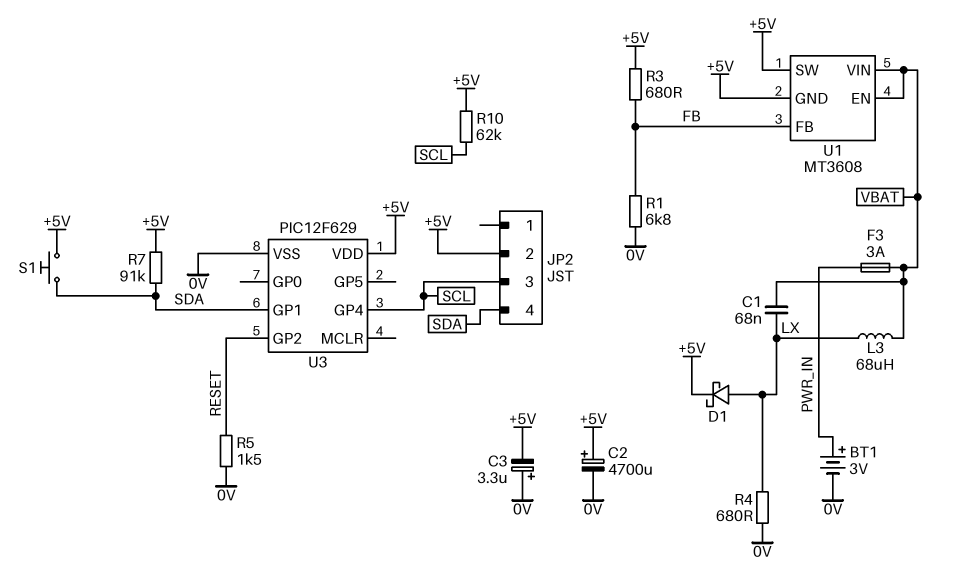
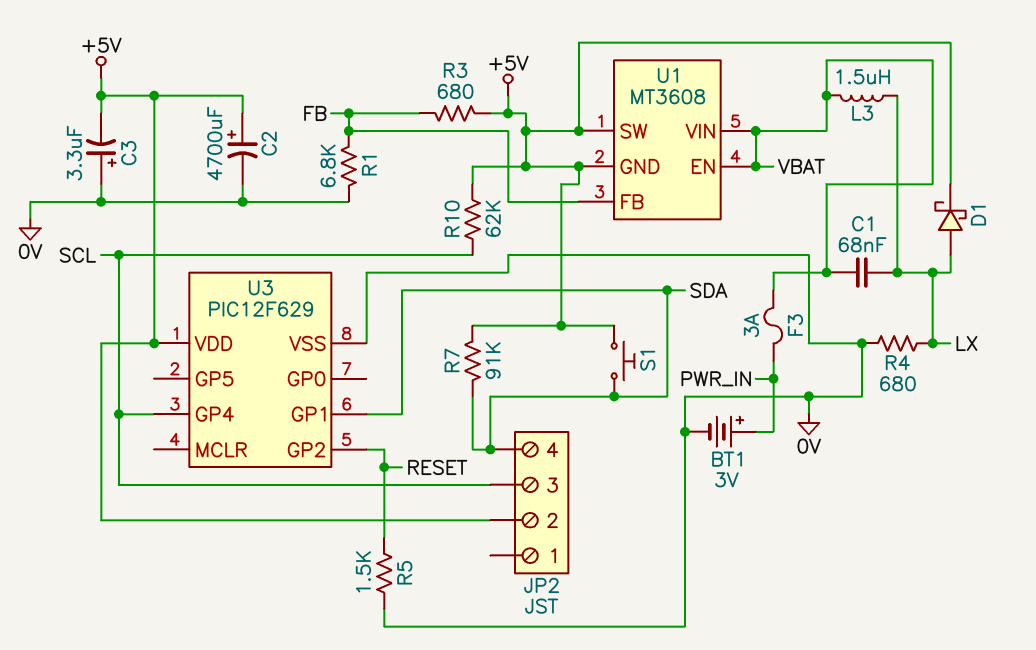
L3: 68uH (LX, VBAT) -> 1.5uH (LX, VBAT)

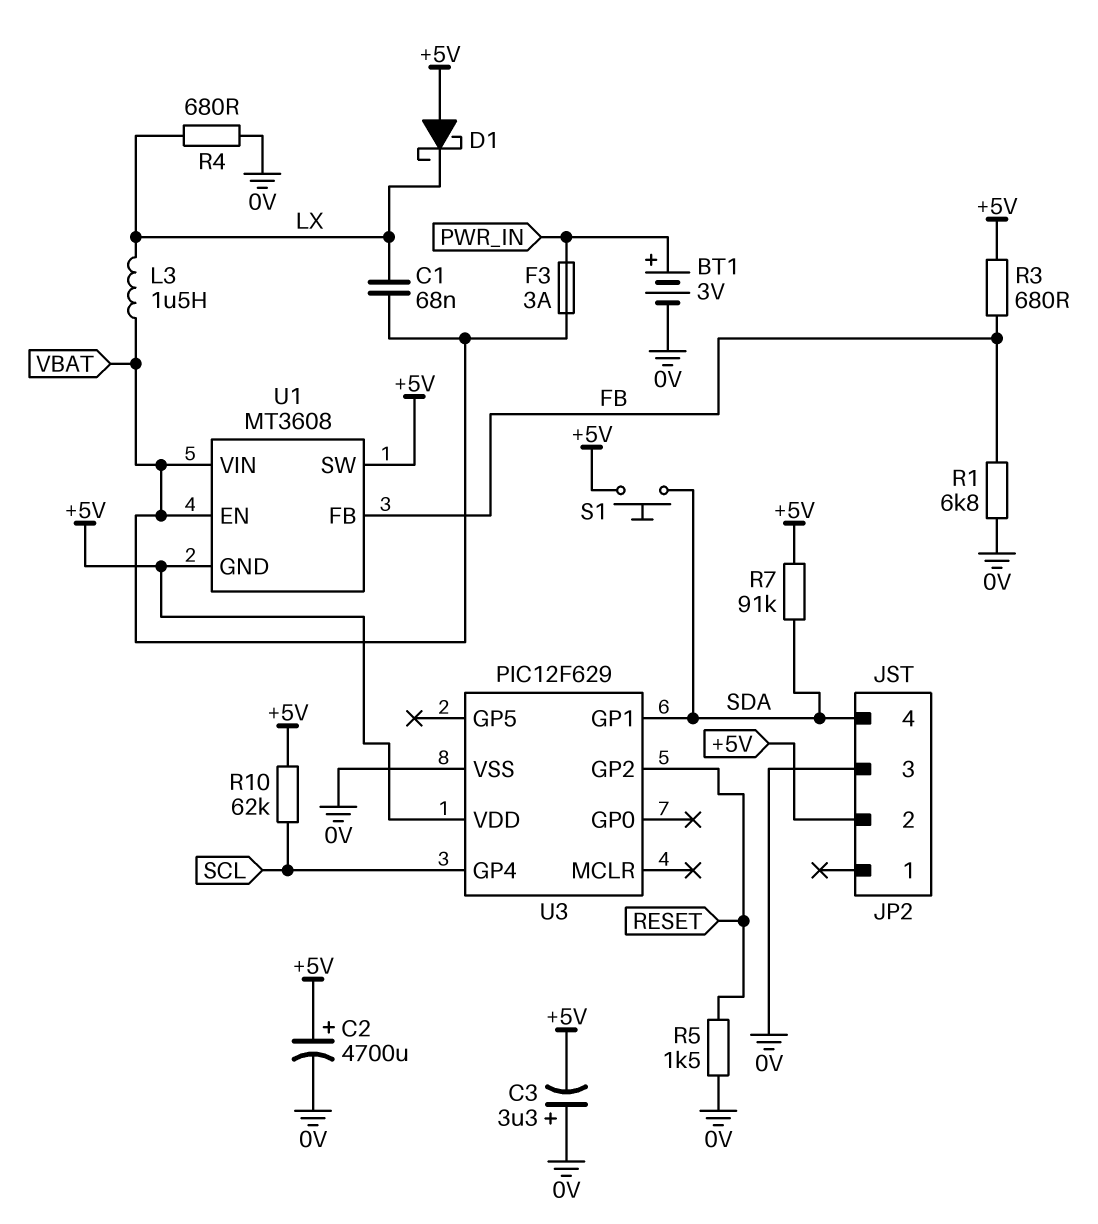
D1: schottky (A LX, K +5V) -> schottky (A +5V, K LX)
JP2 pin 3: SCL -> 0V

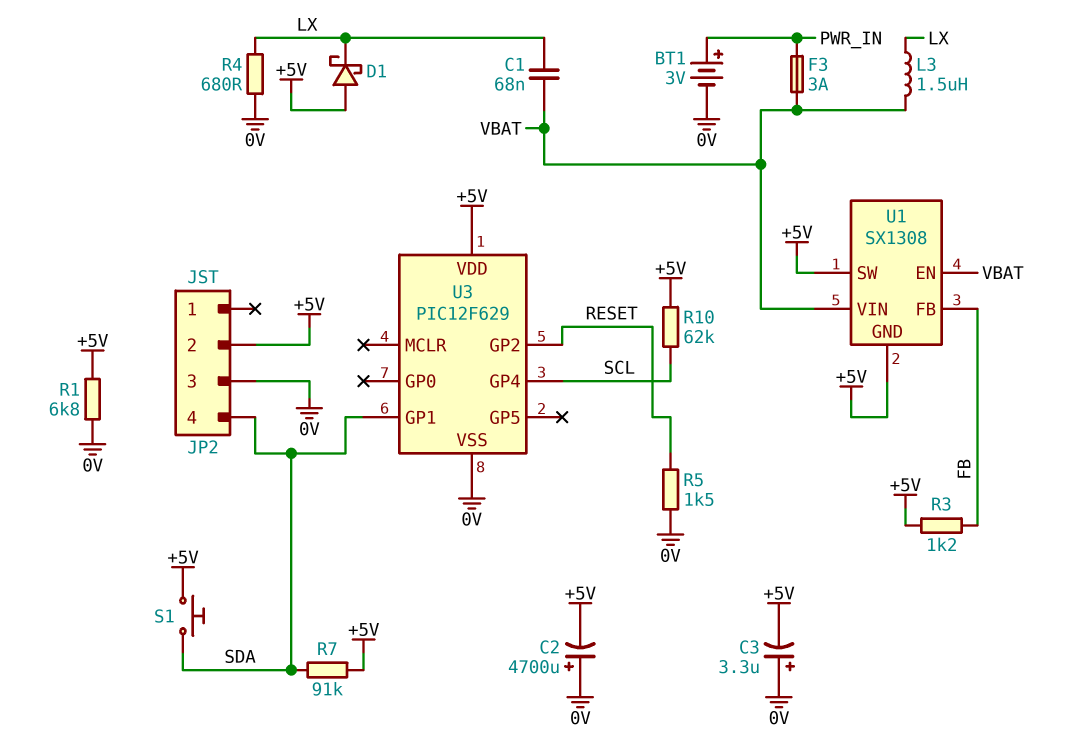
C2: 4700uF (plus +5V, minus 0V) -> 4700uF (plus 0V, minus +5V)
R1: 6.8k (0V, FB) -> 6.8k (+5V, 0V)
R3: 680 (+5V, FB) -> 1.2k (+5V, FB)
U1: MT3608 -> SX1308

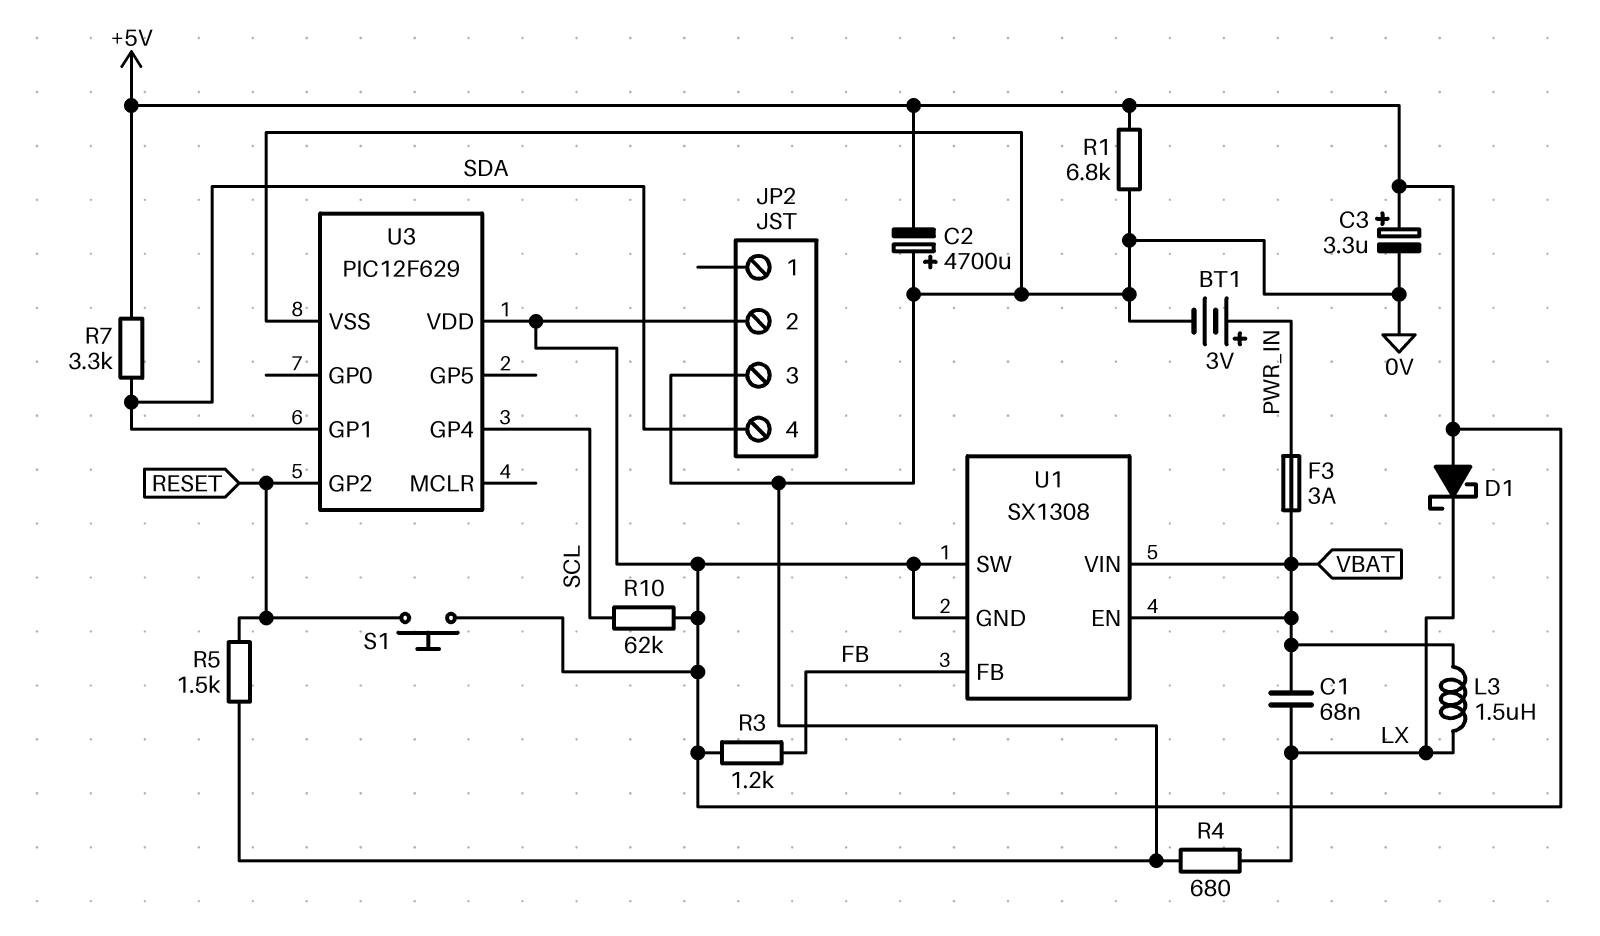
C3: 3.3uF (plus 0V, minus +5V) -> 3.3uF (plus +5V, minus 0V)
R7: 91k (+5V, SDA) -> 3.3k (+5V, SDA)
S1: button (+5V, SDA) -> button (+5V, RESET)

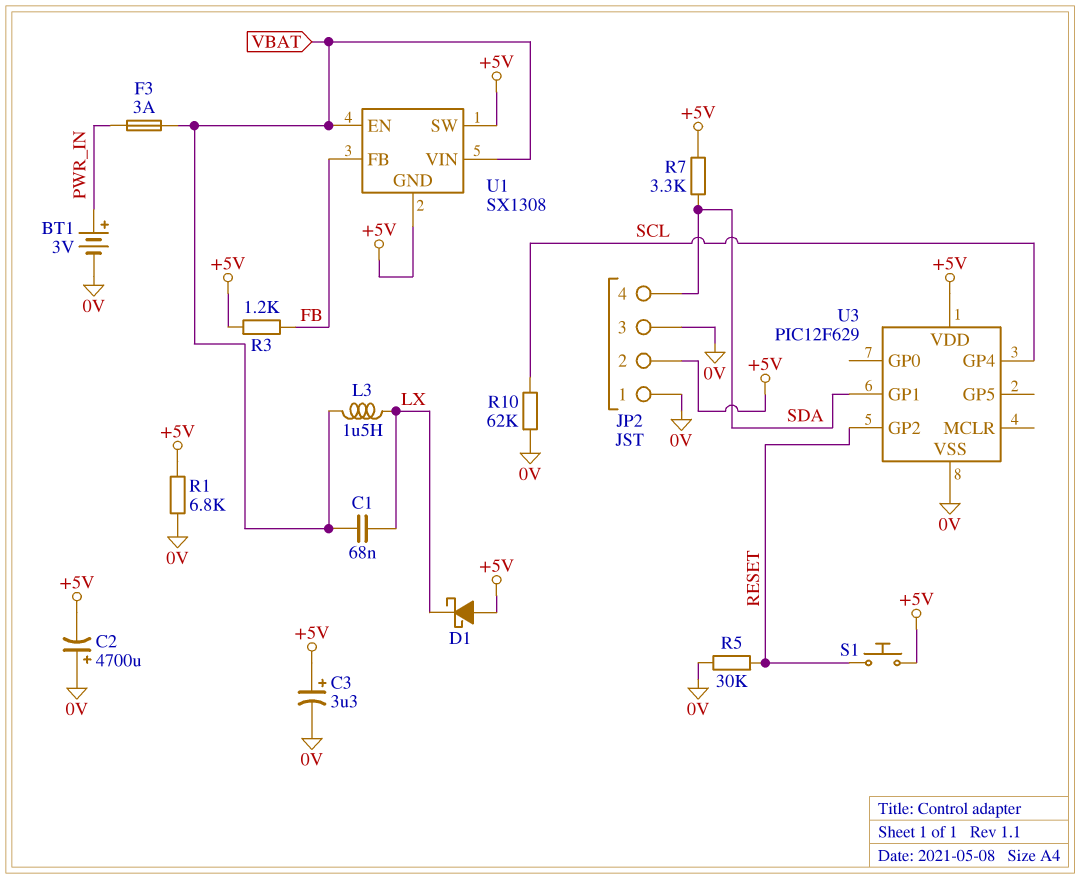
JP2 pin 1: none -> 0V
R4: 680 (0V, LX) -> none
R5: 1.5k (0V, RESET) -> 30k (0V, RESET)
R10: 62k (+5V, SCL) -> 62k (0V, SCL)

